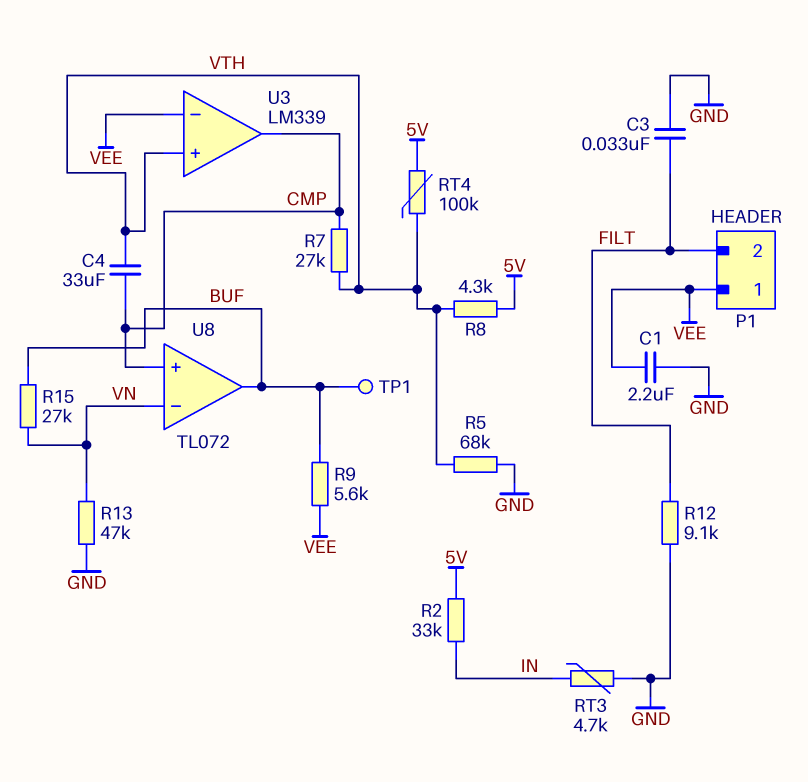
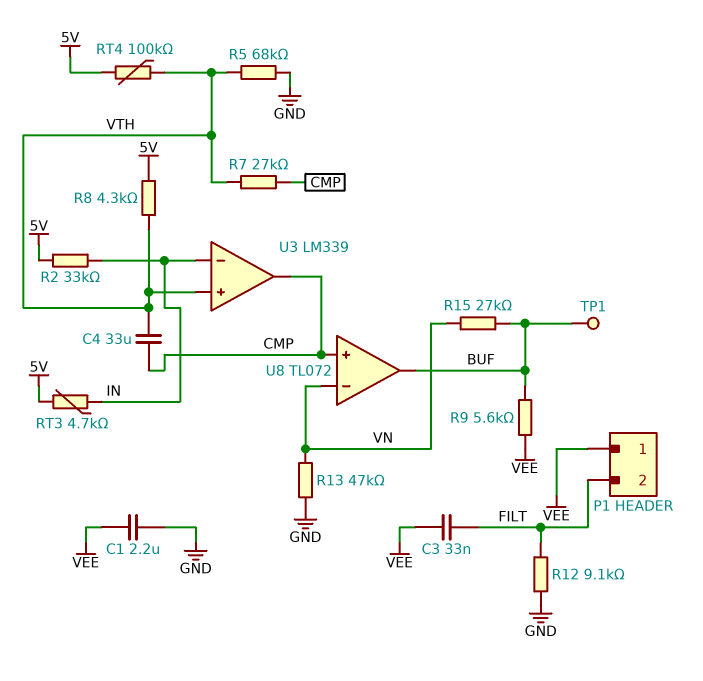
C3: 33nF (FILT, GND) -> 33nF (FILT, VEE)
RT3: 4.7k (GND, IN) -> 4.7k (5V, IN)
U3 pin in-: VEE -> IN

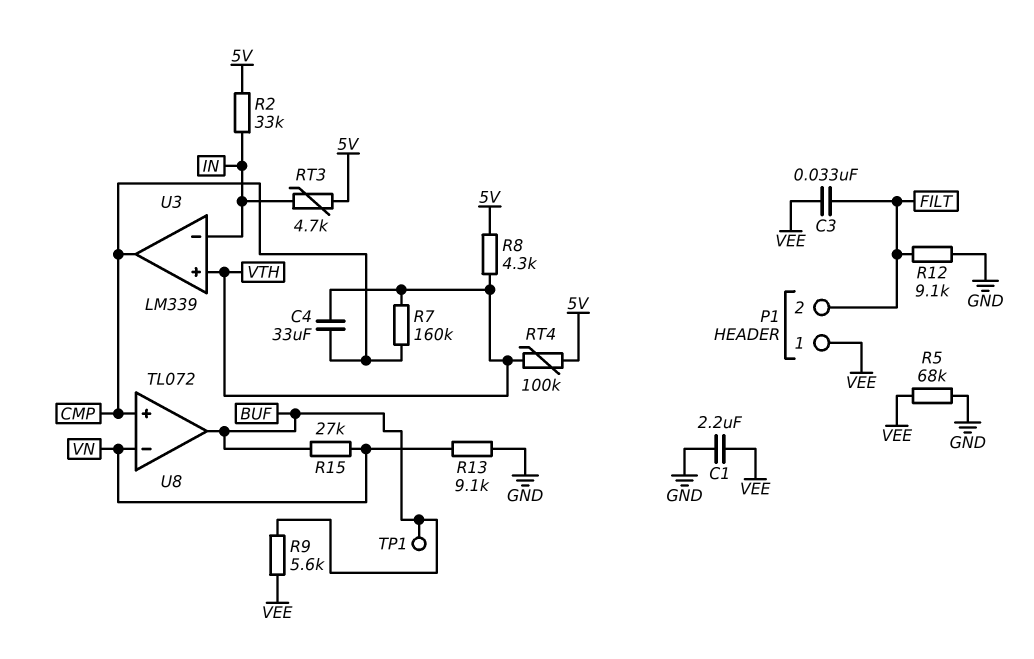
R5: 68k (GND, VTH) -> 68k (GND, VEE)
R7: 27k (CMP, VTH) -> 160k (CMP, VTH)
R13: 47k (GND, VN) -> 9.1k (GND, VN)

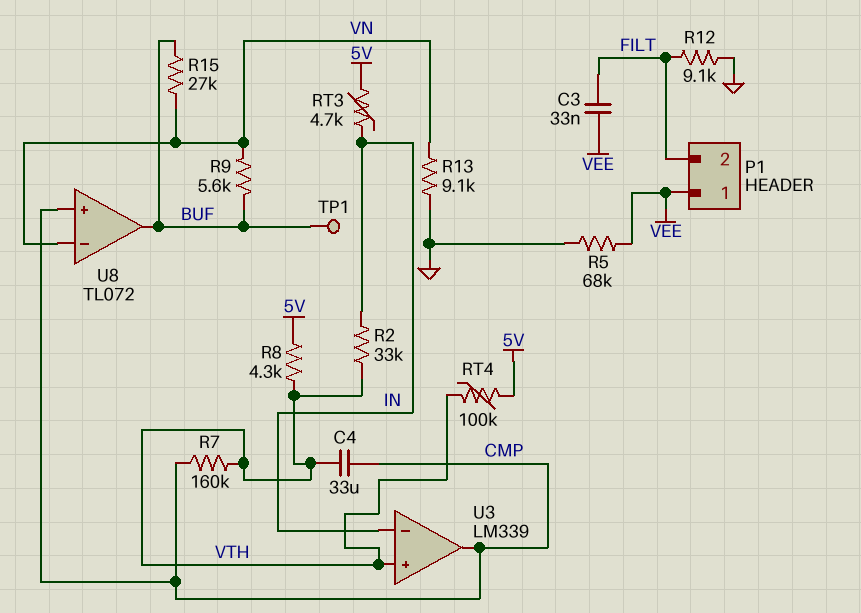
C1: 2.2uF (GND, VEE) -> none
R2: 33k (5V, IN) -> 33k (IN, VTH)
R9: 5.6k (BUF, VEE) -> 5.6k (BUF, VN)

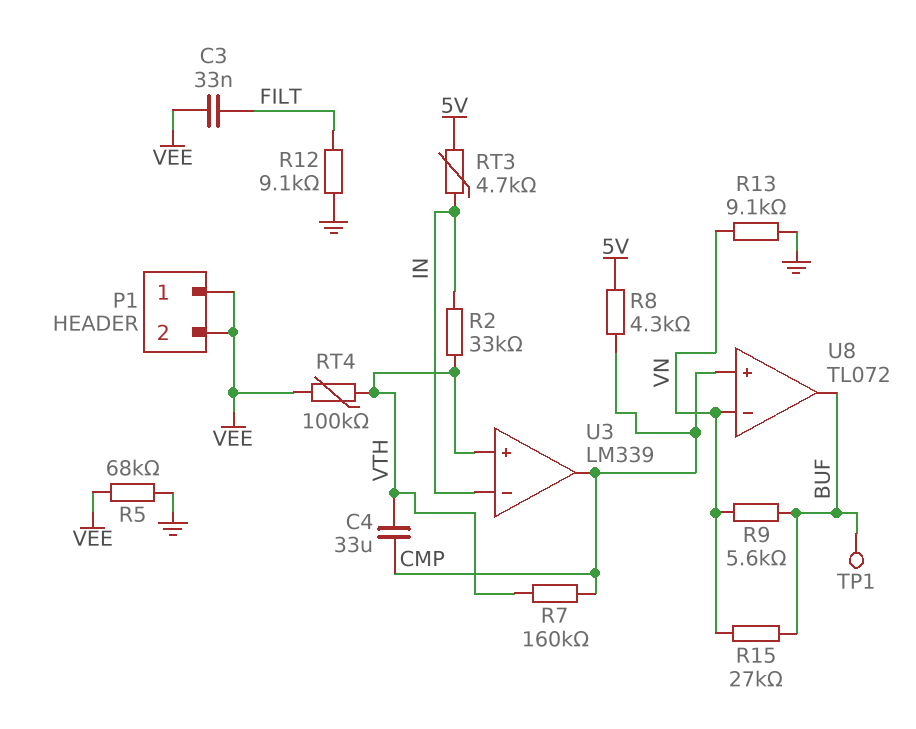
P1 pin 2: FILT -> VEE
R8: 4.3k (5V, VTH) -> 4.3k (5V, CMP)
RT4: 100k (5V, VTH) -> 100k (VEE, VTH)

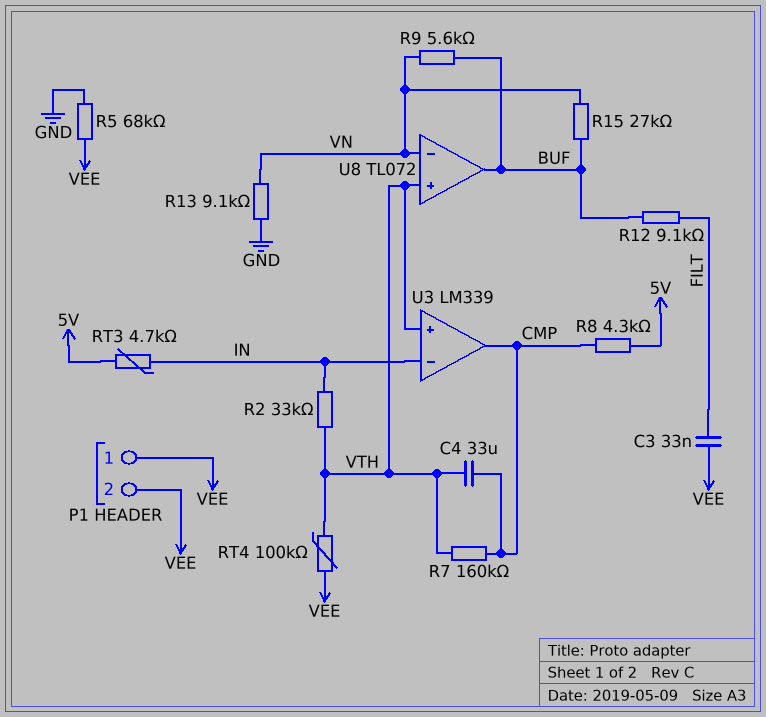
R12: 9.1k (FILT, GND) -> 9.1k (BUF, FILT)
TP1: test point (BUF) -> none
U8 pin in+: CMP -> VTH

